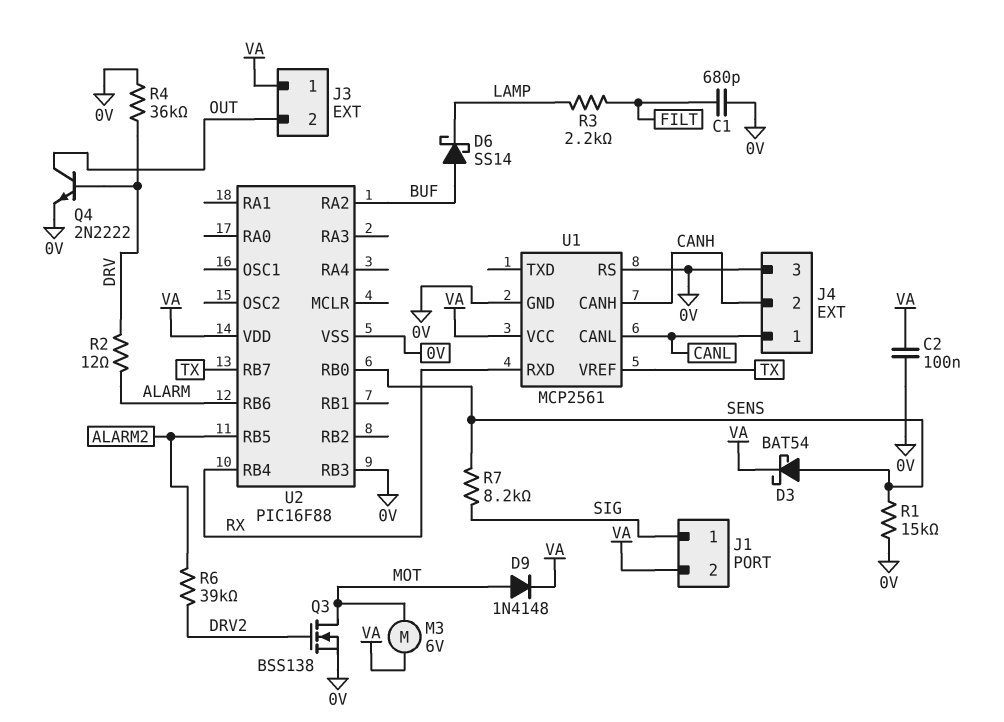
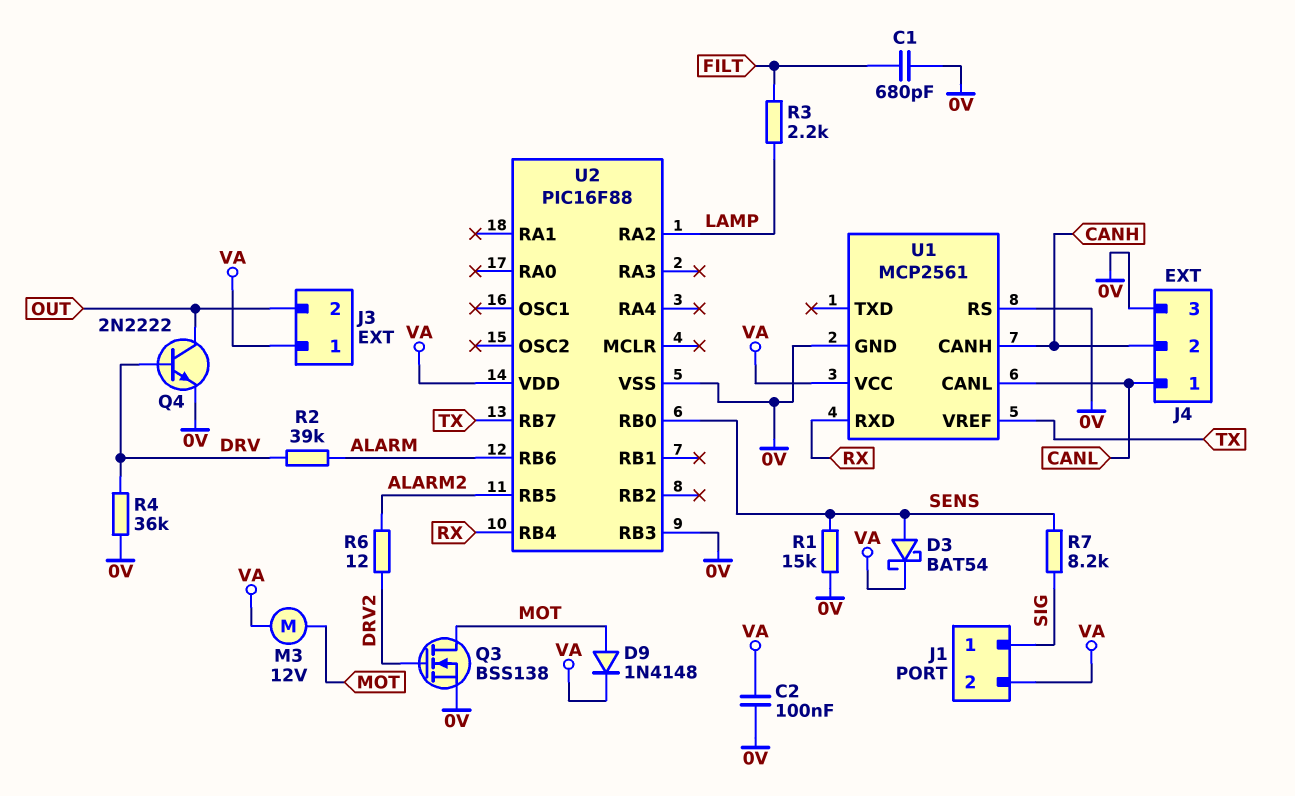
D6: schottky SS14 (A BUF, K LAMP) -> none
M3: motor 6V (MOT, VA) -> motor 12V (MOT, VA)
R2: 12 (ALARM, DRV) -> 39k (ALARM, DRV)
R6: 39k (ALARM2, DRV2) -> 12 (ALARM2, DRV2)
U2 pin RA2: BUF -> LAMP

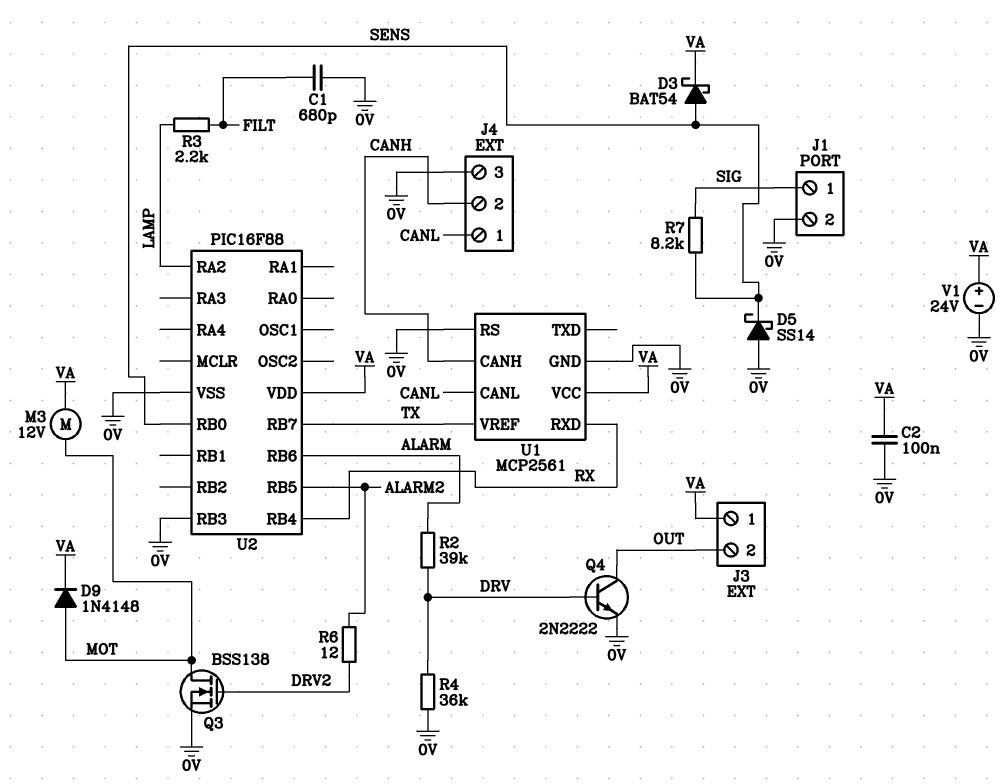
D5: none -> schottky SS14 (A 0V, K SENS)
J1 pin 2: VA -> 0V
R1: 15k (0V, SENS) -> none
V1: none -> 24V (plus VA, minus 0V)

